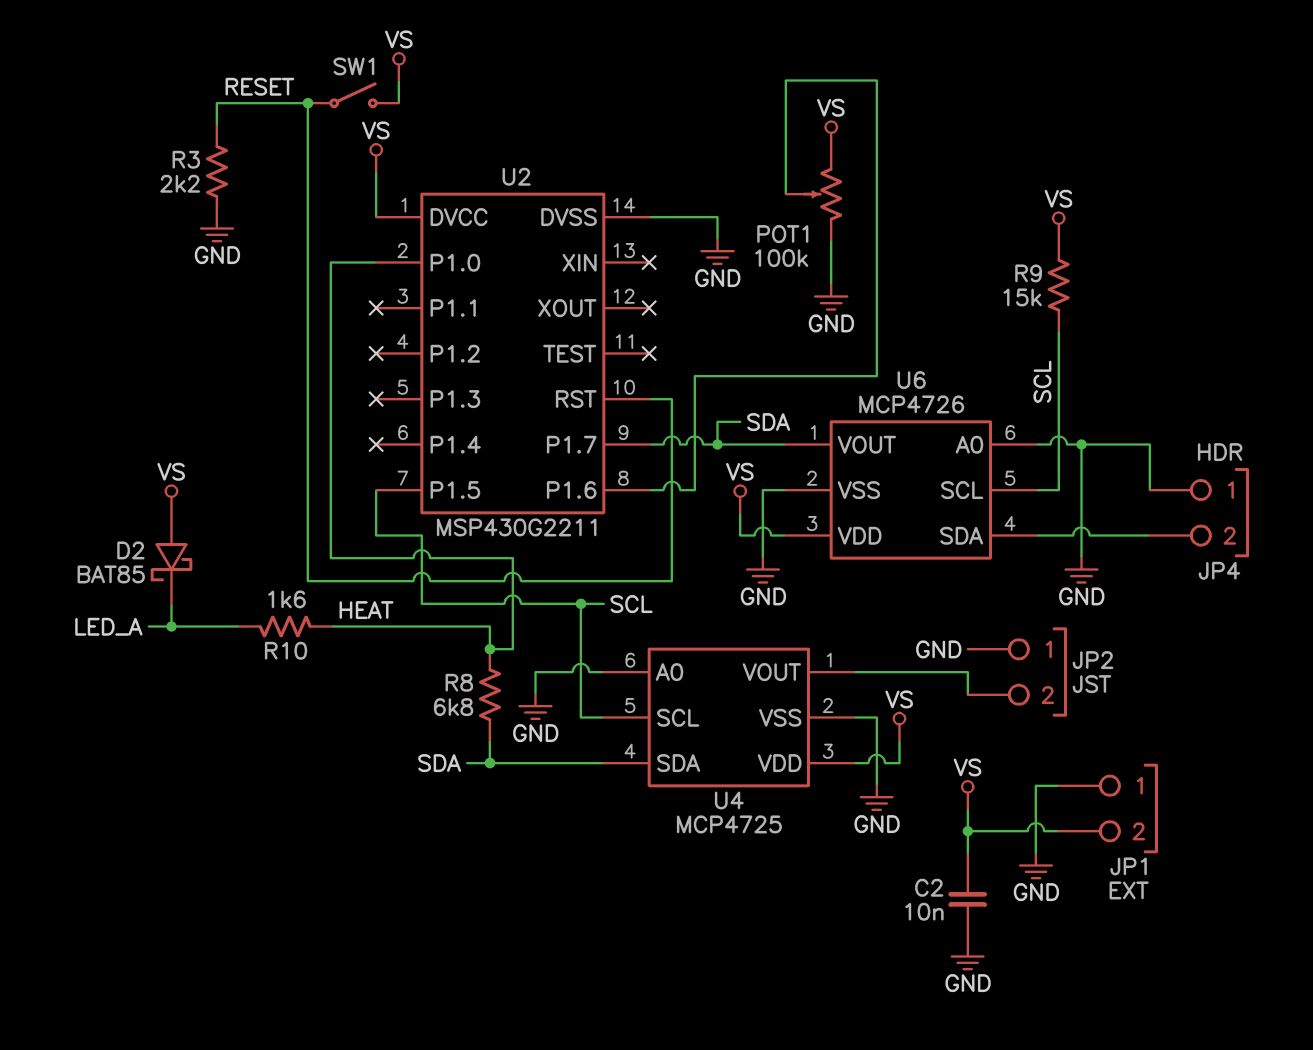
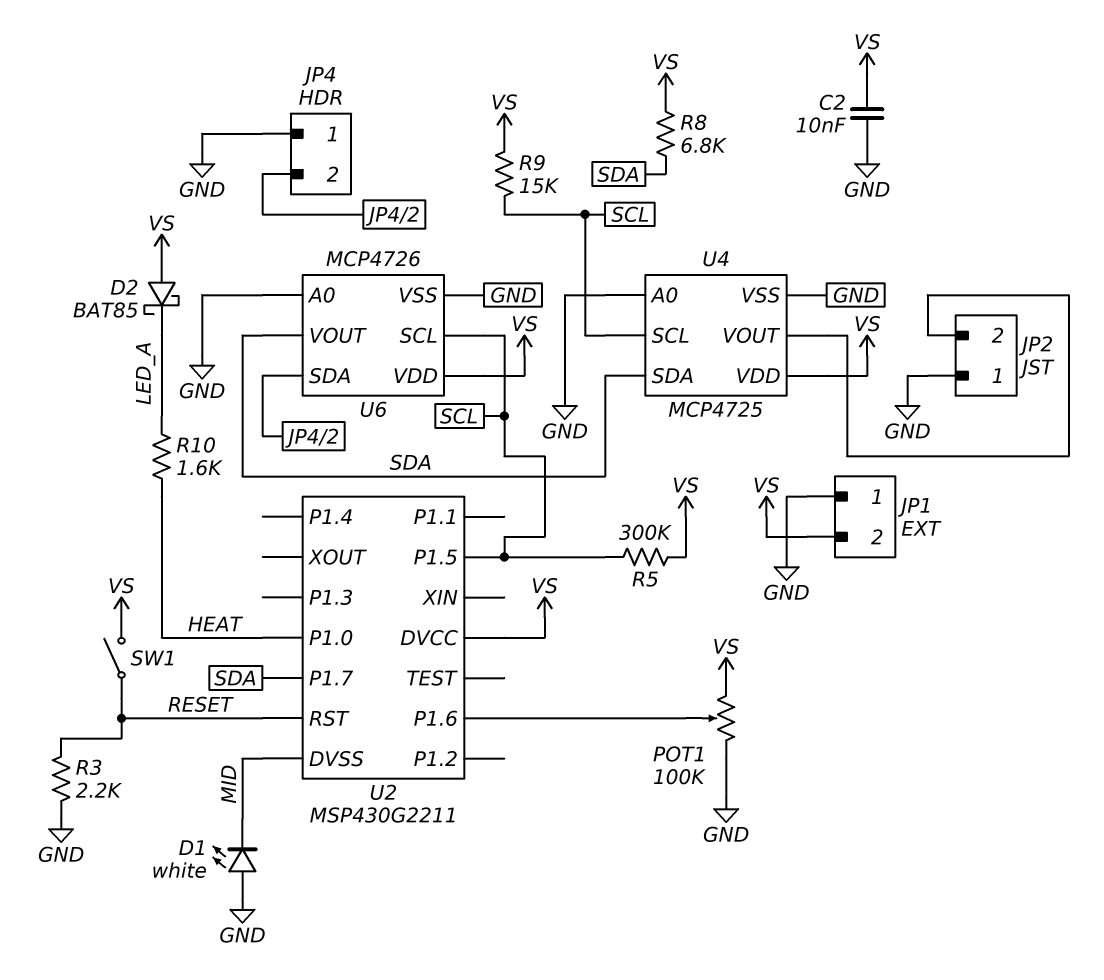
D1: none -> LED white (A GND, K MID)
R5: none -> 300k (SCL, VS)
R8: 6.8k (HEAT, SDA) -> 6.8k (SDA, VS)
U2 pin DVSS: GND -> MID

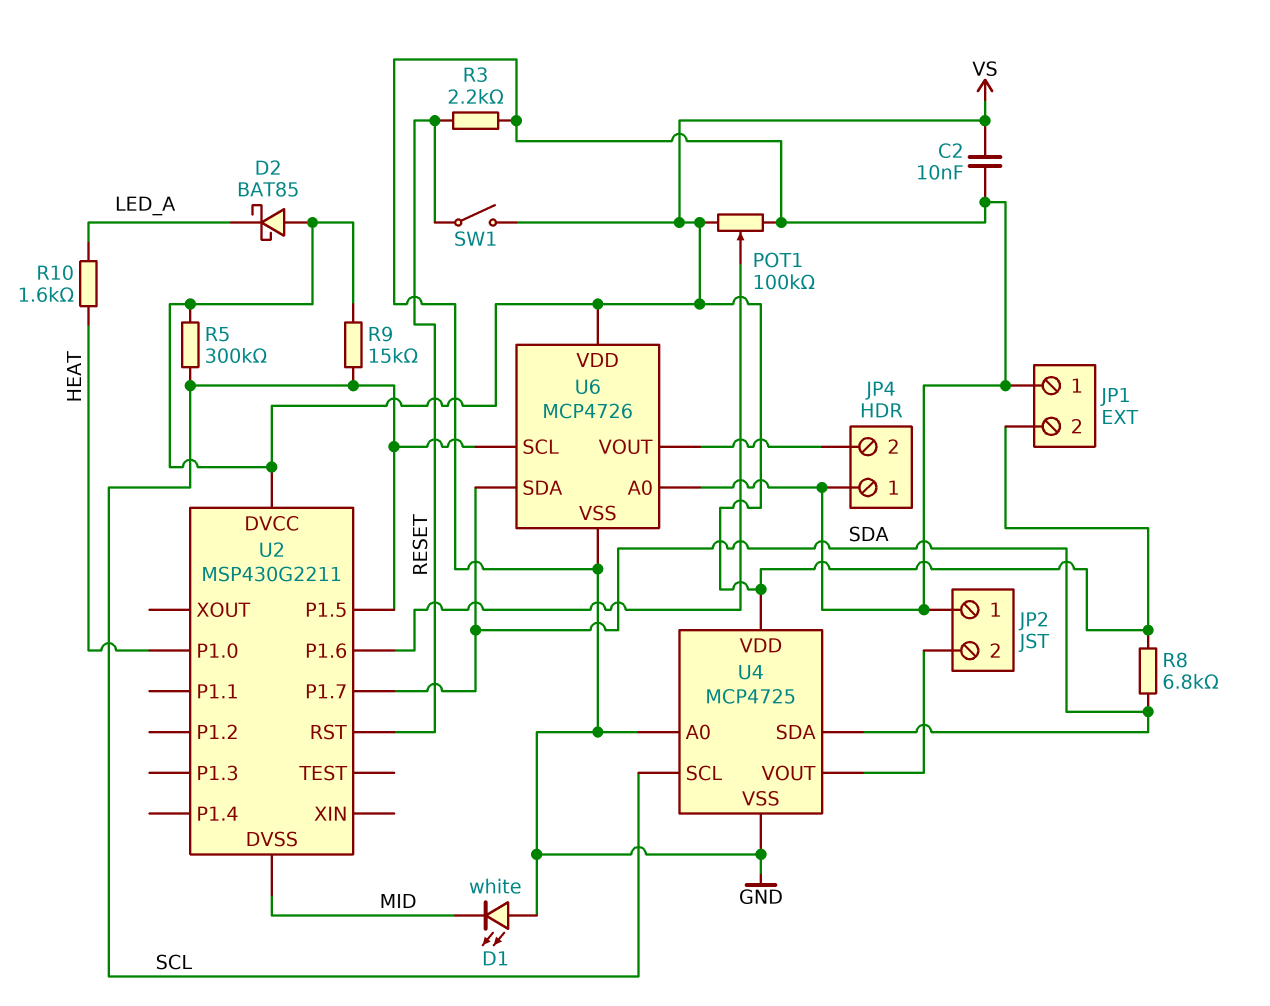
U6 pin SDA: JP4/2 -> SDA
U6 pin VOUT: SDA -> JP4/2

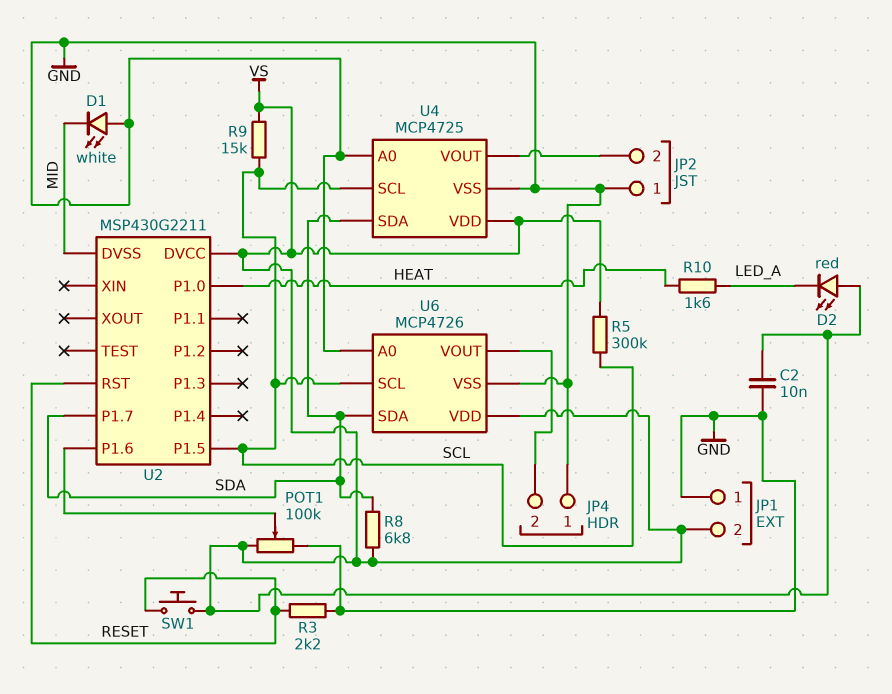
D2: schottky BAT85 (A VS, K LED_A) -> LED red (A VS, K LED_A)
SW1: switch (RESET, VS) -> button (RESET, VS)

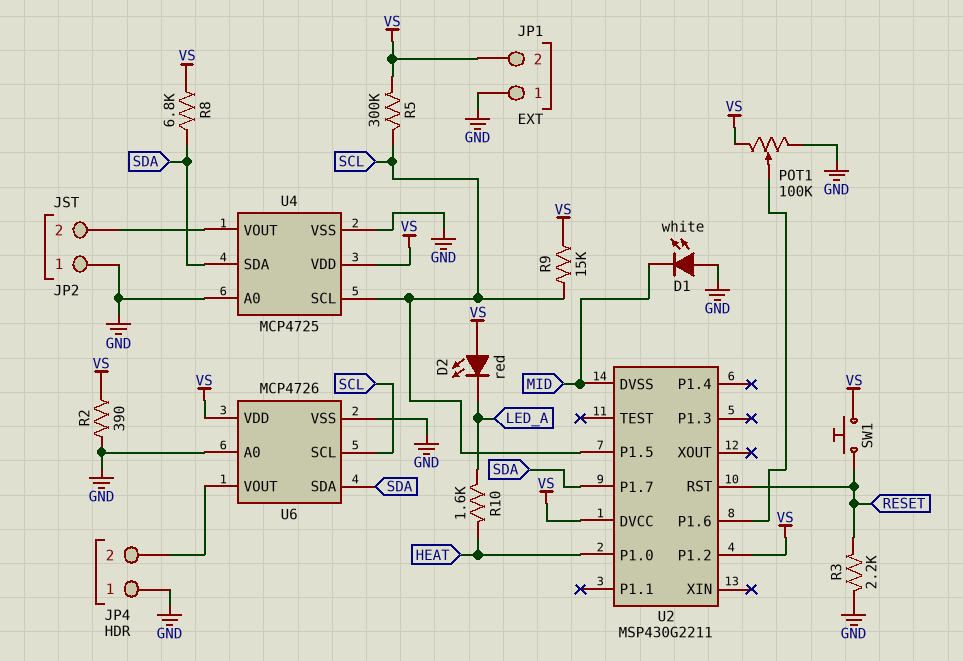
C2: 10nF (GND, VS) -> none
R2: none -> 390 (GND, VS)
U2 pin P1.2: none -> VS

